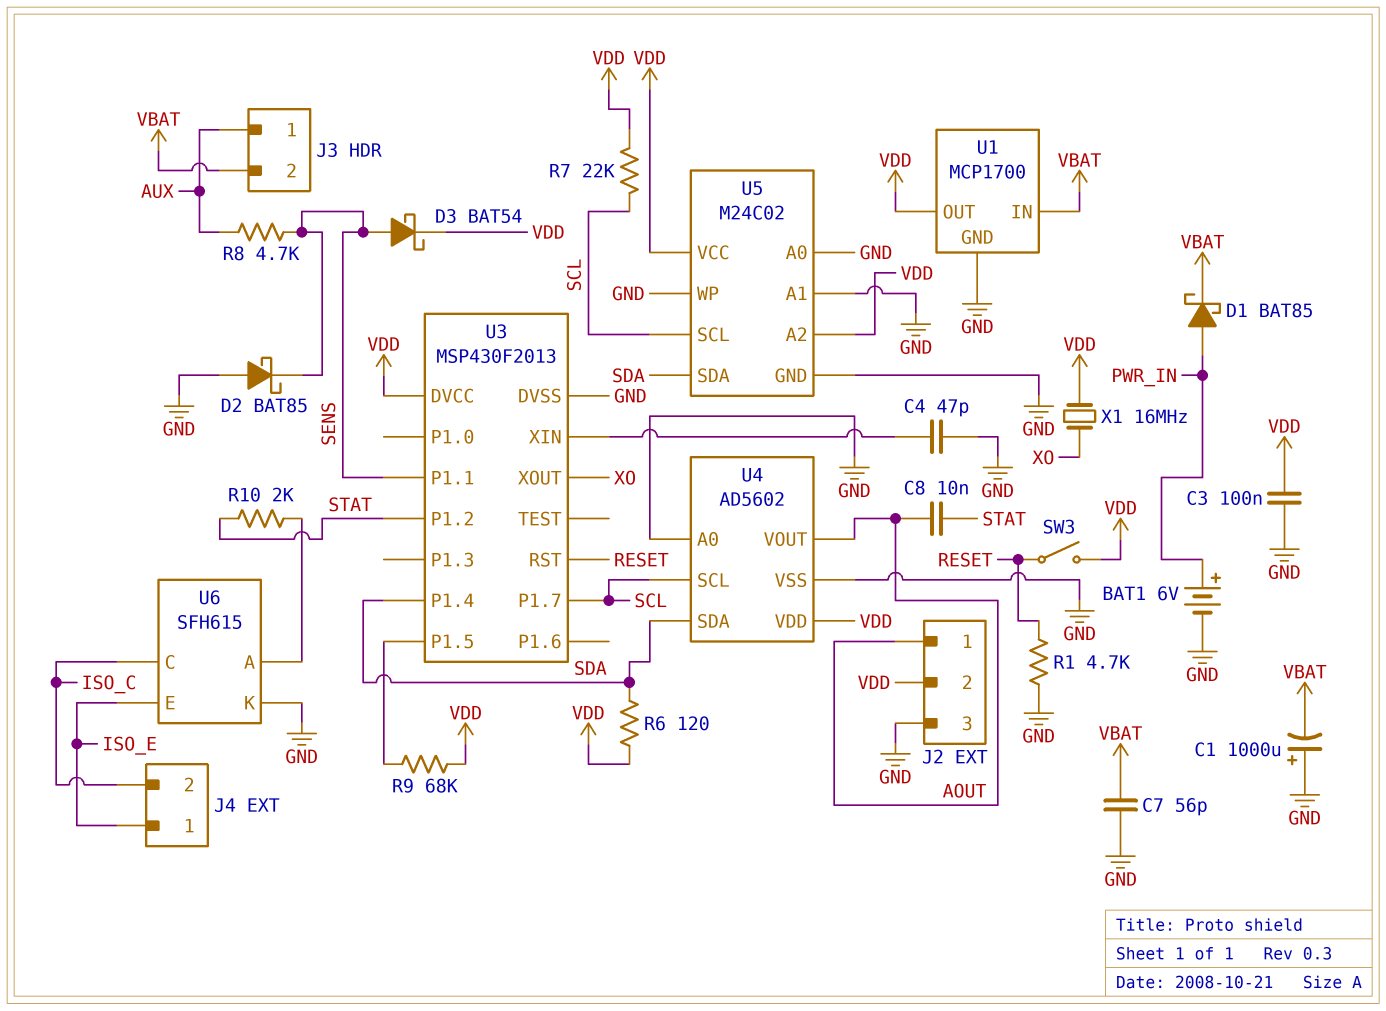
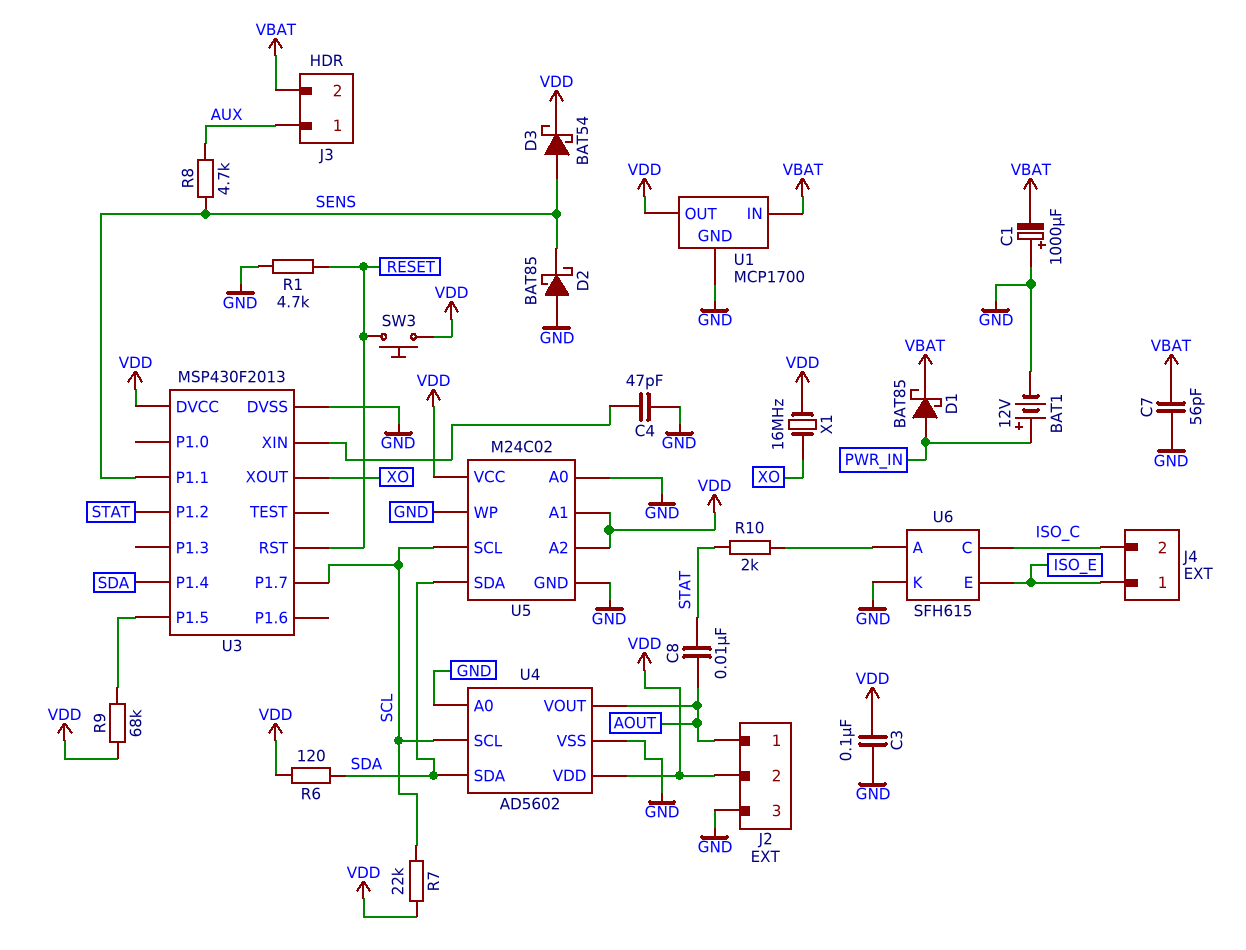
BAT1: 6V (plus PWR_IN, minus GND) -> 12V (plus PWR_IN, minus GND)
SW3: switch (RESET, VDD) -> button (RESET, VDD)
U5 pin A1: GND -> VDD

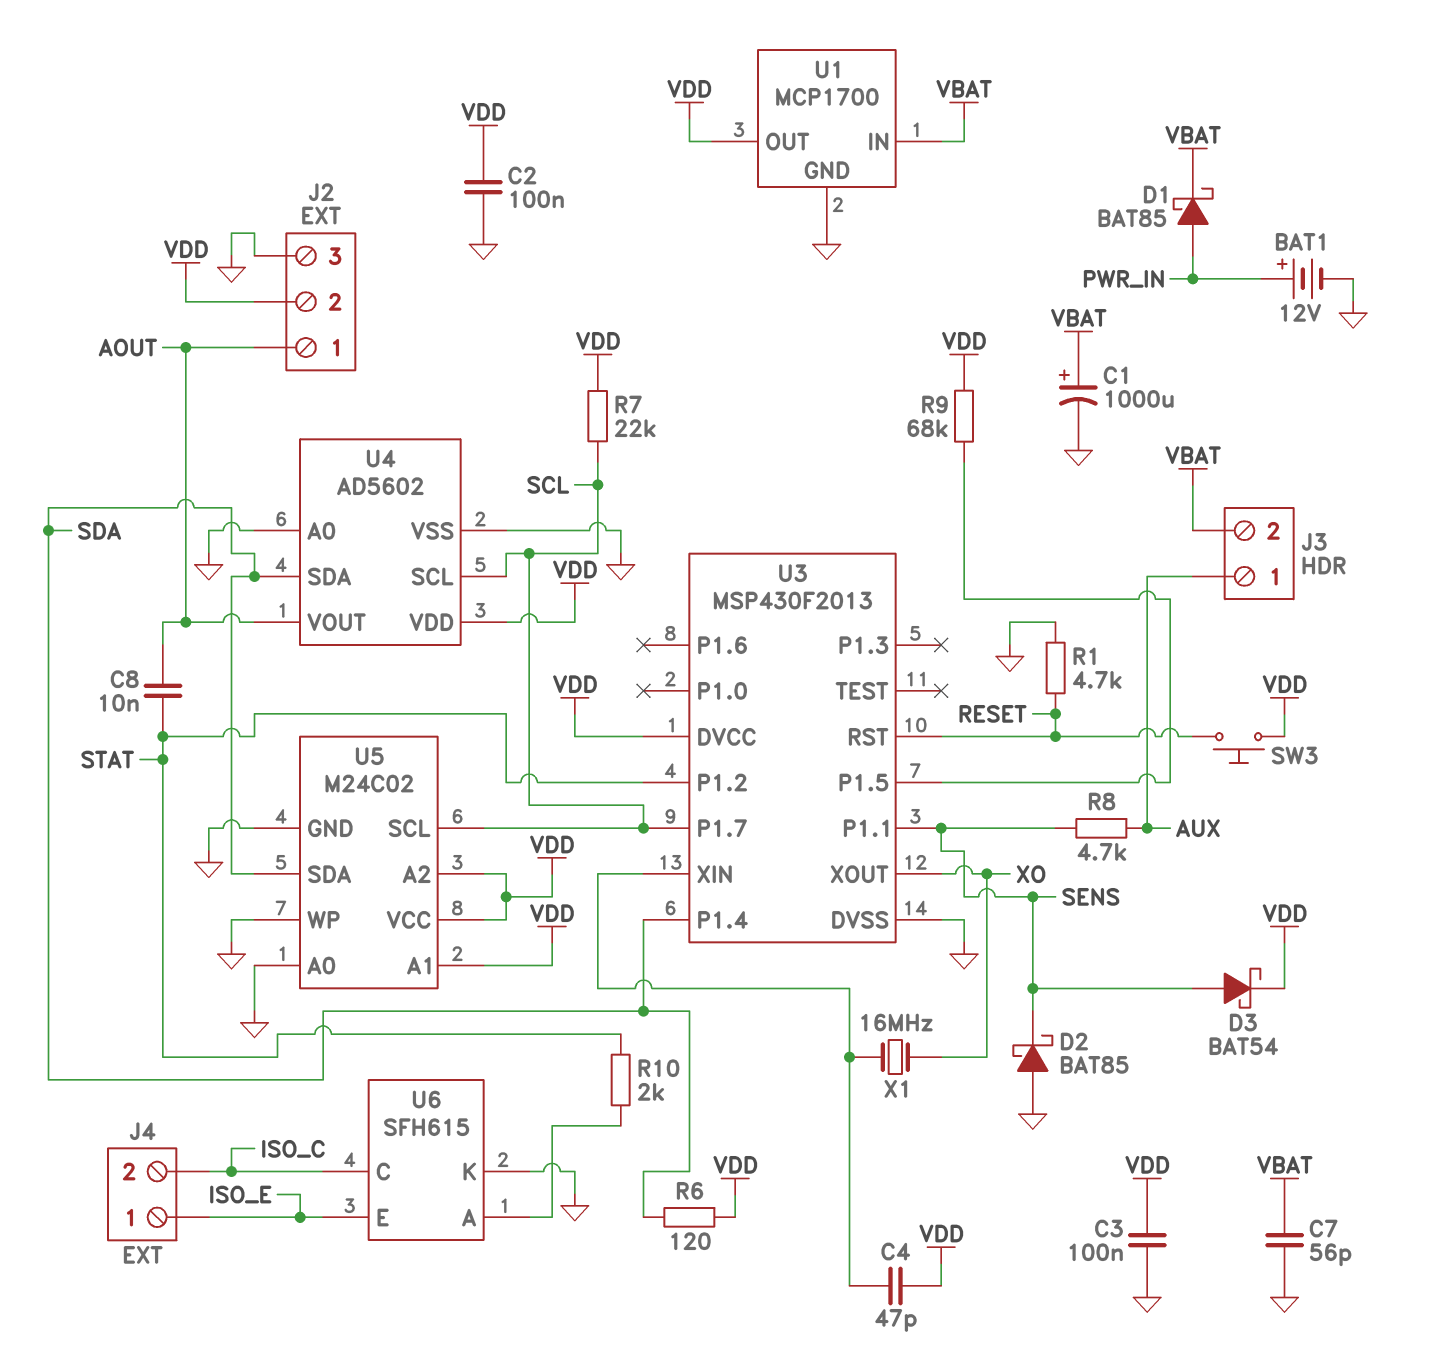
C1: 1000uF (plus GND, minus VBAT) -> 1000uF (plus VBAT, minus GND)
C2: none -> 100nF (GND, VDD)
C4: 47pF (GND, U3/XIN) -> 47pF (U3/XIN, VDD)
X1: 16MHz (VDD, XO) -> 16MHz (U3/XIN, XO)

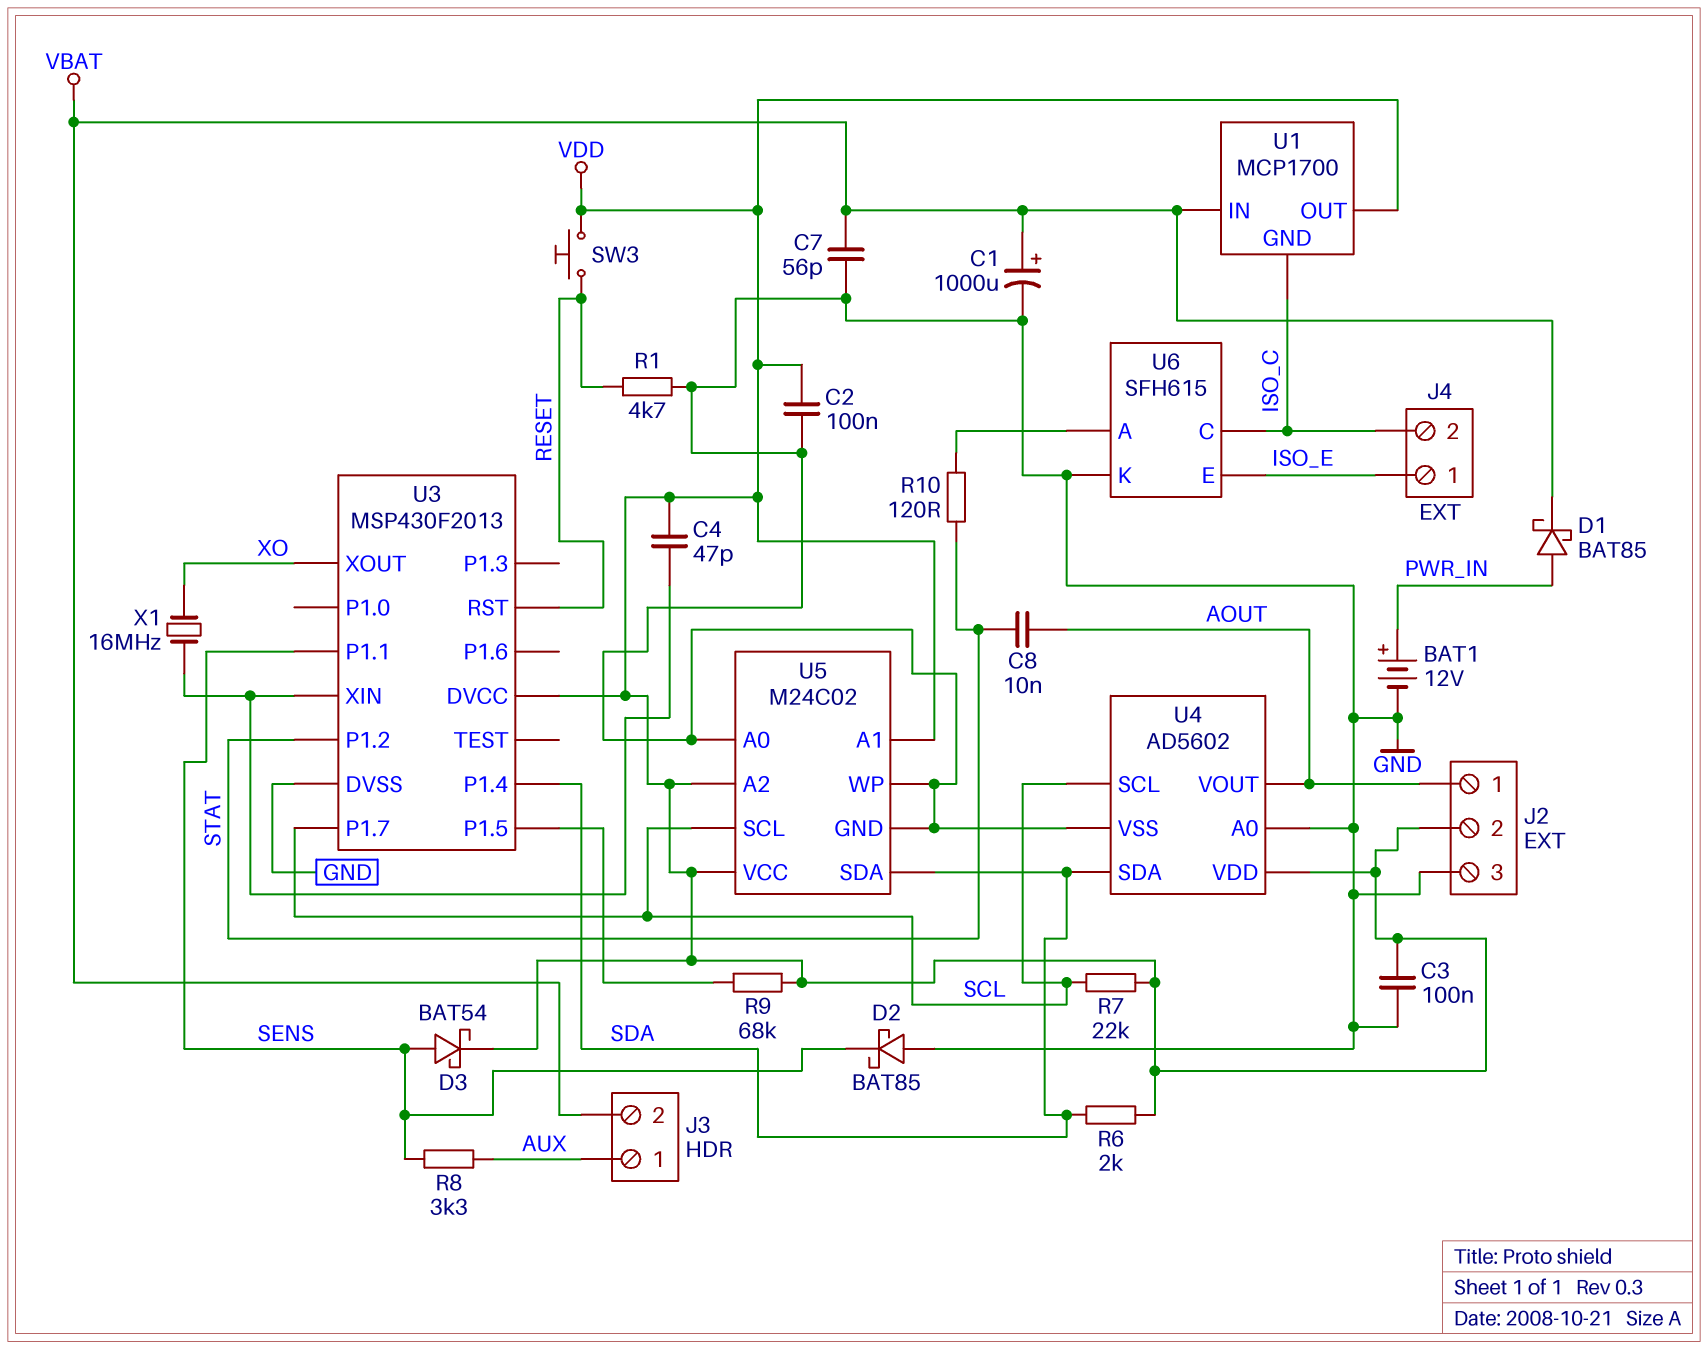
R6: 120 (SDA, VDD) -> 2k (SDA, VDD)
R8: 4.7k (AUX, SENS) -> 3.3k (AUX, SENS)
R10: 2k (STAT, U6/A) -> 120 (STAT, U6/A)
U1 pin GND: GND -> ISO_C

